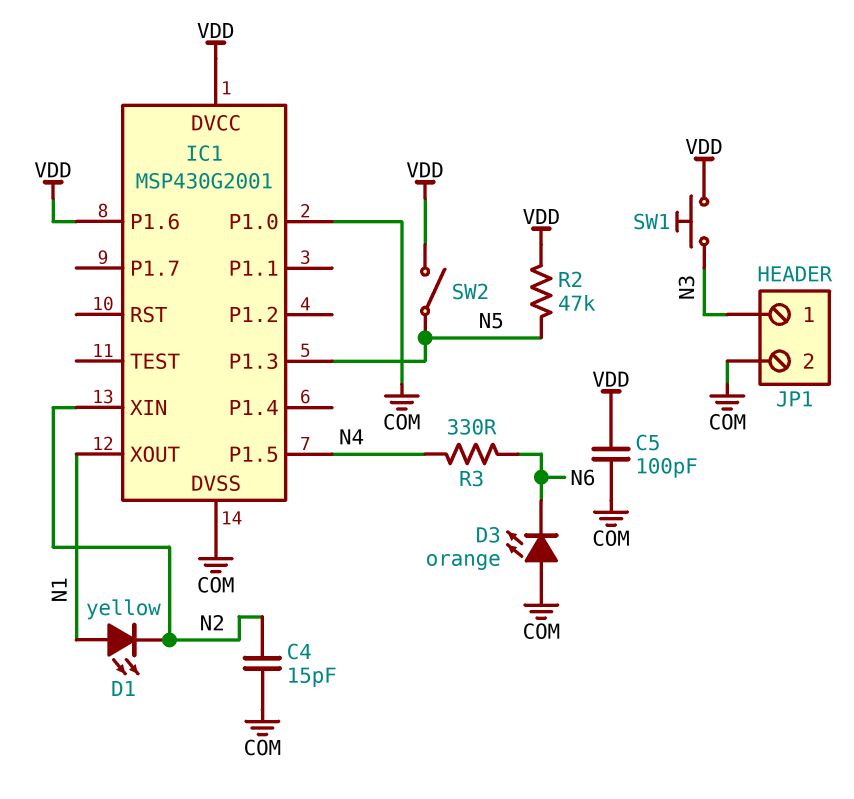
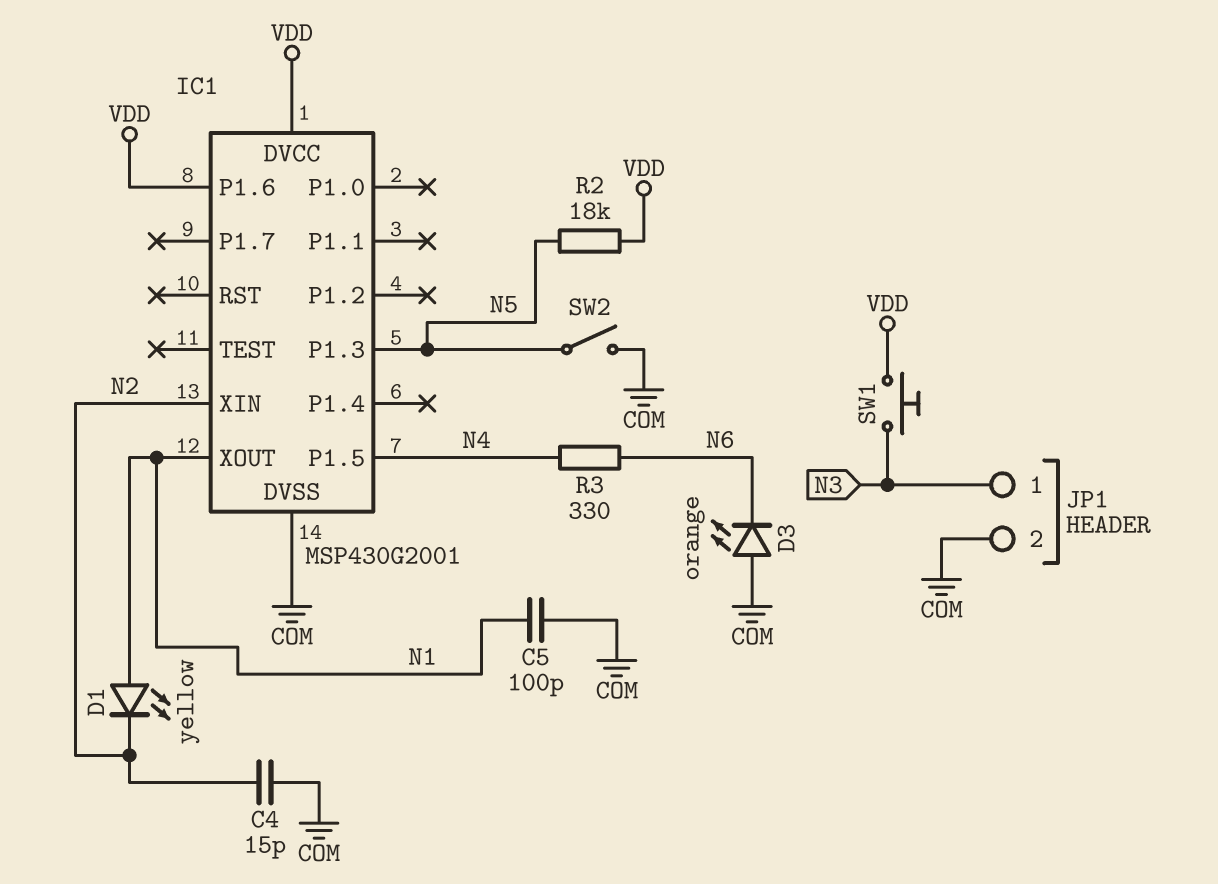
C5: 100pF (COM, VDD) -> 100pF (COM, N1)
IC1 pin P1.0: COM -> none
R2: 47k (N5, VDD) -> 18k (N5, VDD)
SW2: switch (N5, VDD) -> switch (COM, N5)

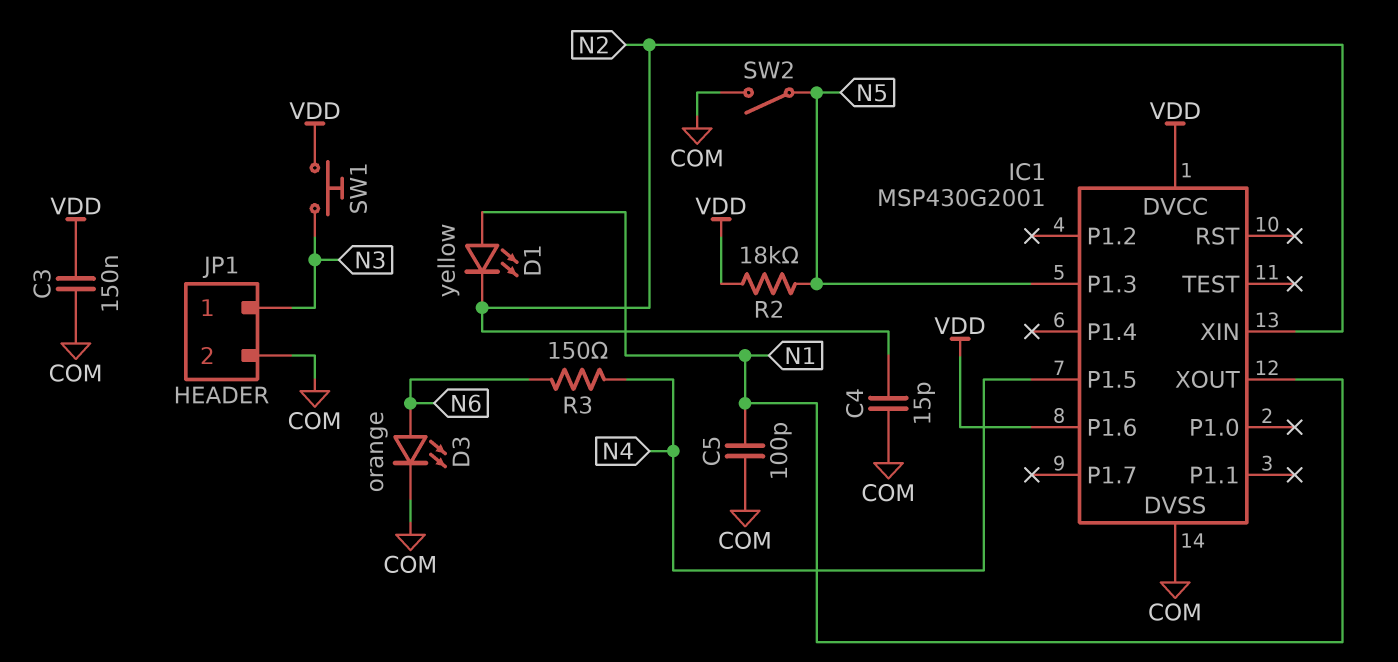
C3: none -> 150nF (COM, VDD)
D3: LED orange (A COM, K N6) -> LED orange (A N6, K COM)
R3: 330 (N4, N6) -> 150 (N4, N6)

